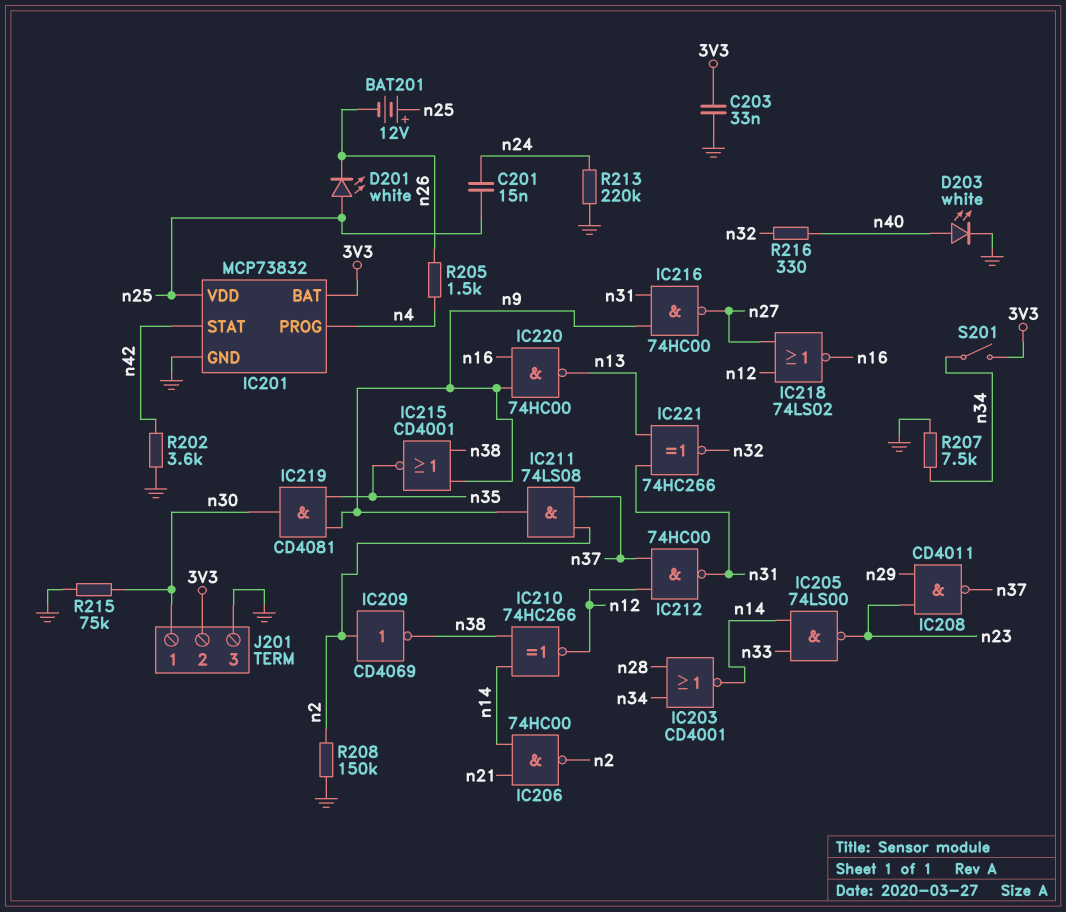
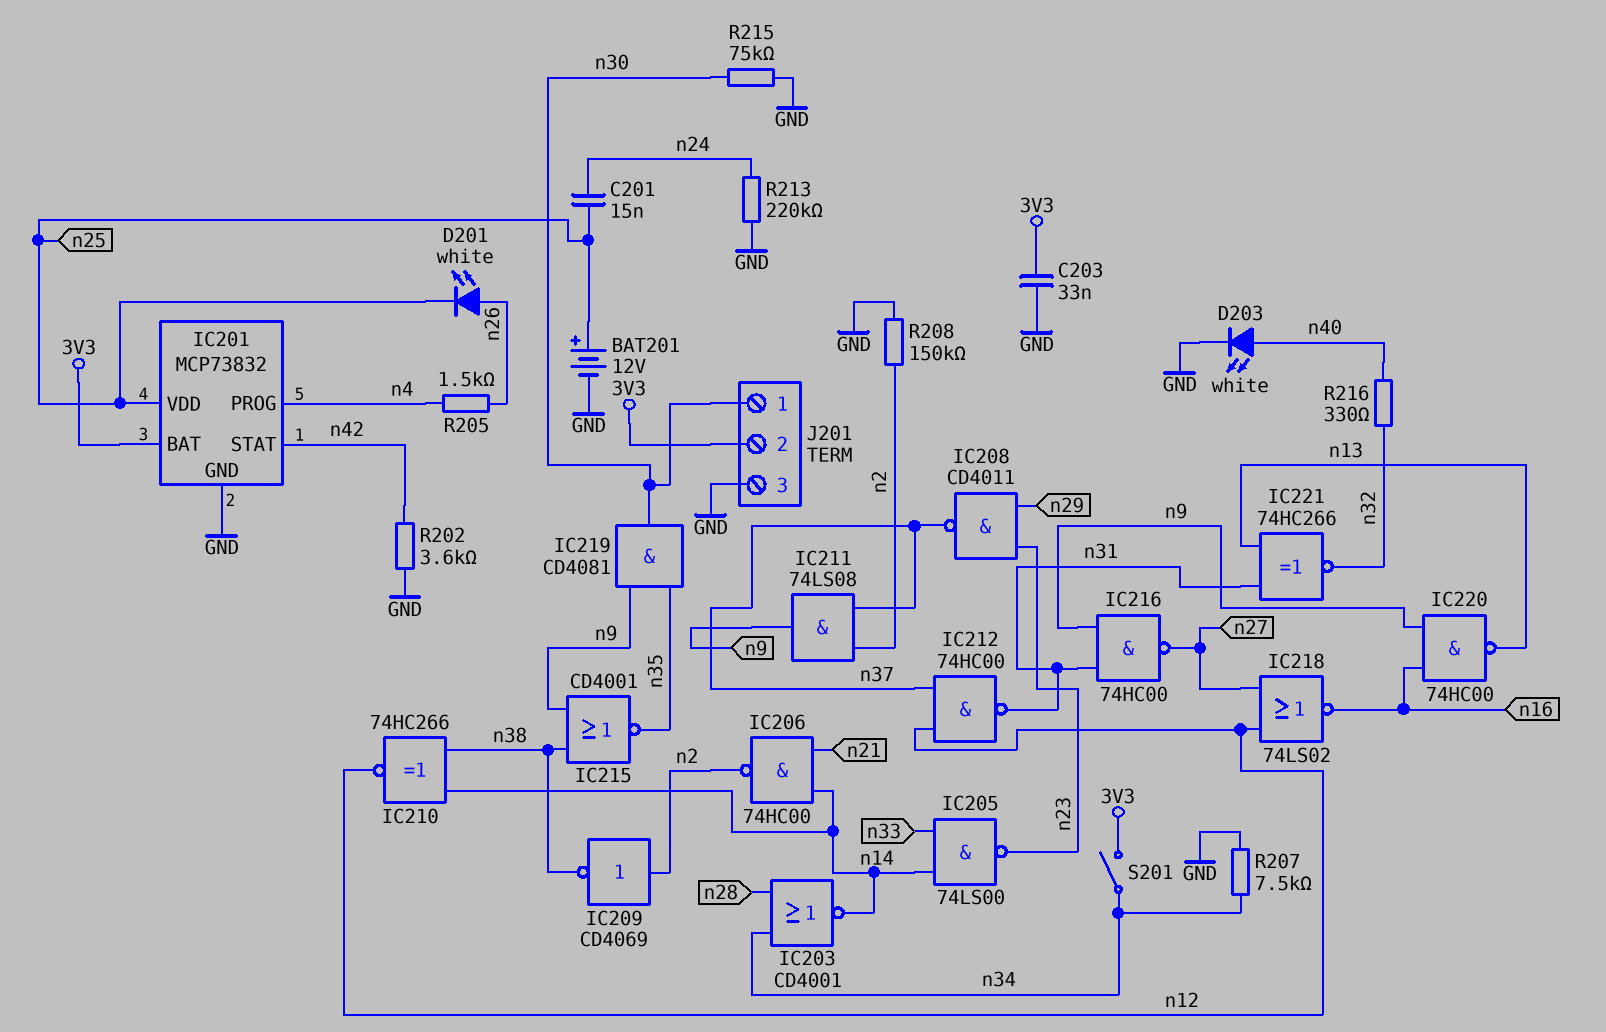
BAT201: 12V (plus n25, minus n26) -> 12V (plus n25, minus GND)
D201: LED white (A n25, K n26) -> LED white (A n26, K n25)

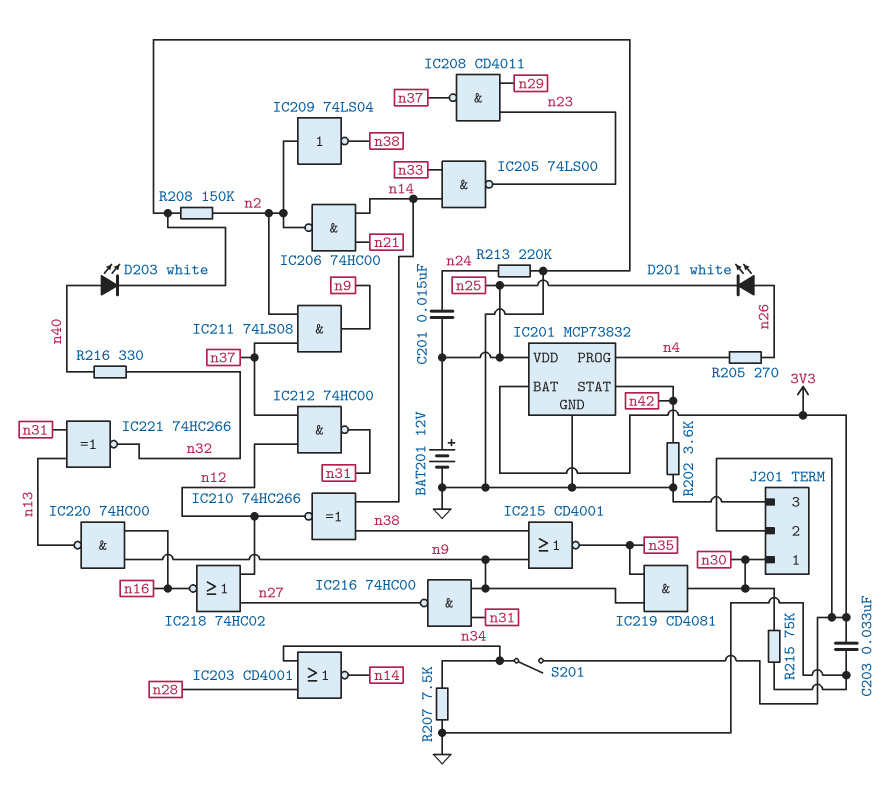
IC209: NOT CD4069 (in n2, out n38) -> NOT 74LS04 (in n2, out n38)
IC218: NOR 74LS02 (in n12, in n27, out n16) -> NOR 74HC02 (in n12, in n27, out n16)
R205: 1.5k (n4, n26) -> 270 (n4, n26)

